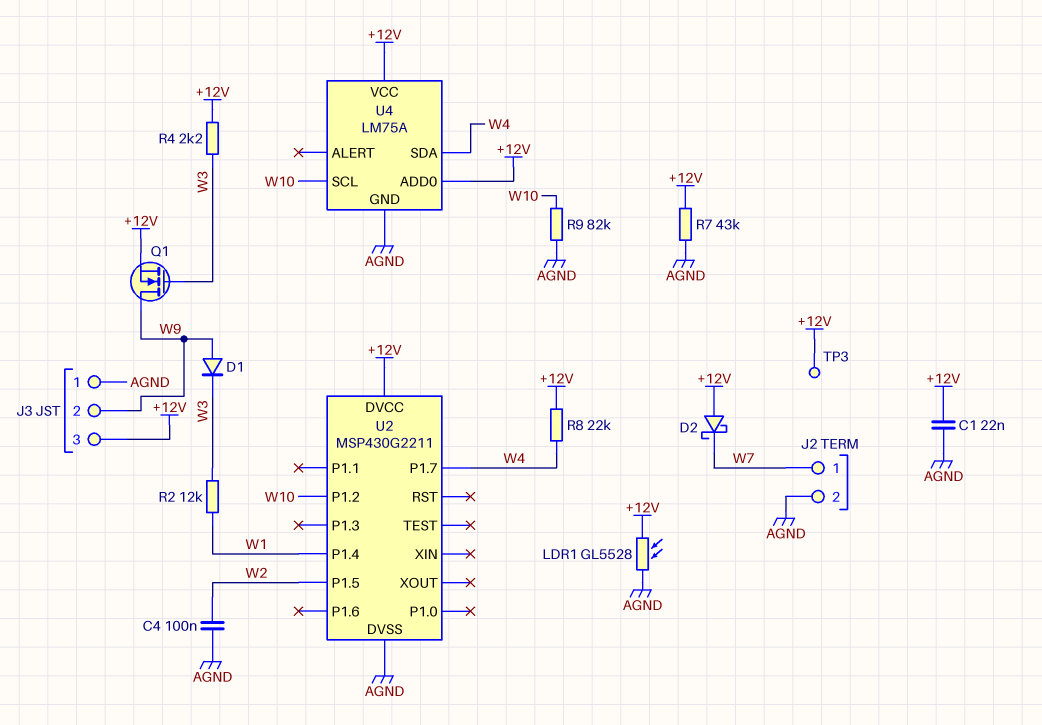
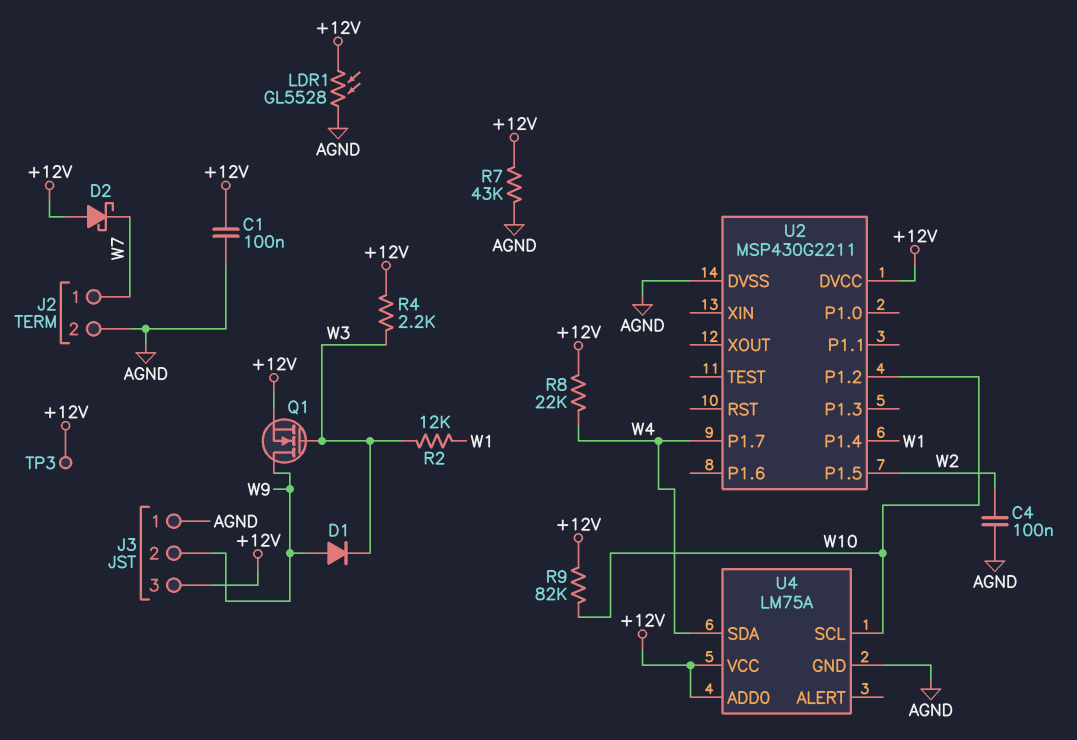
C1: 22nF (+12V, AGND) -> 100nF (+12V, AGND)
R9: 82k (AGND, W10) -> 82k (+12V, W10)

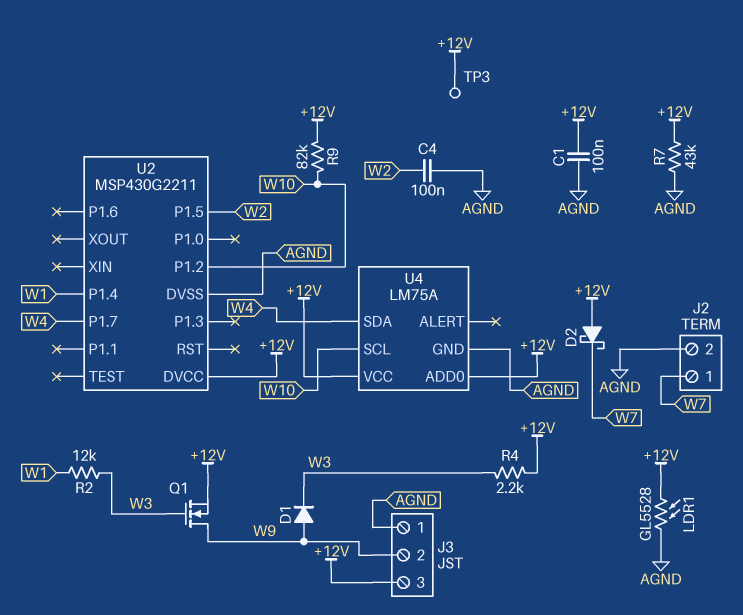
R8: 22k (+12V, W4) -> none

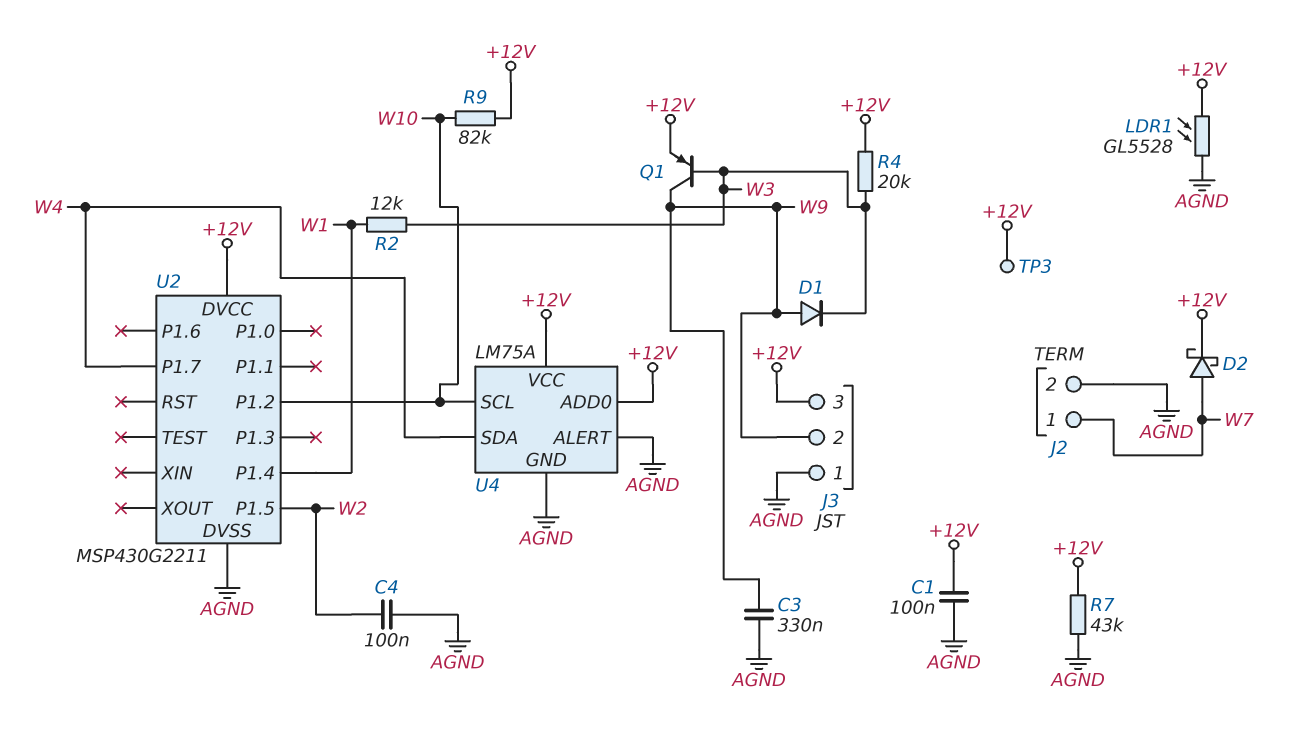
C3: none -> 330nF (AGND, W9)
D2: schottky (A +12V, K W7) -> schottky (A W7, K +12V)
Q1: NMOS (G W3, D W9, S +12V) -> PNP (B W3, C W9, E +12V)
R4: 2.2k (+12V, W3) -> 20k (+12V, W3)
U4 pin ALERT: none -> AGND

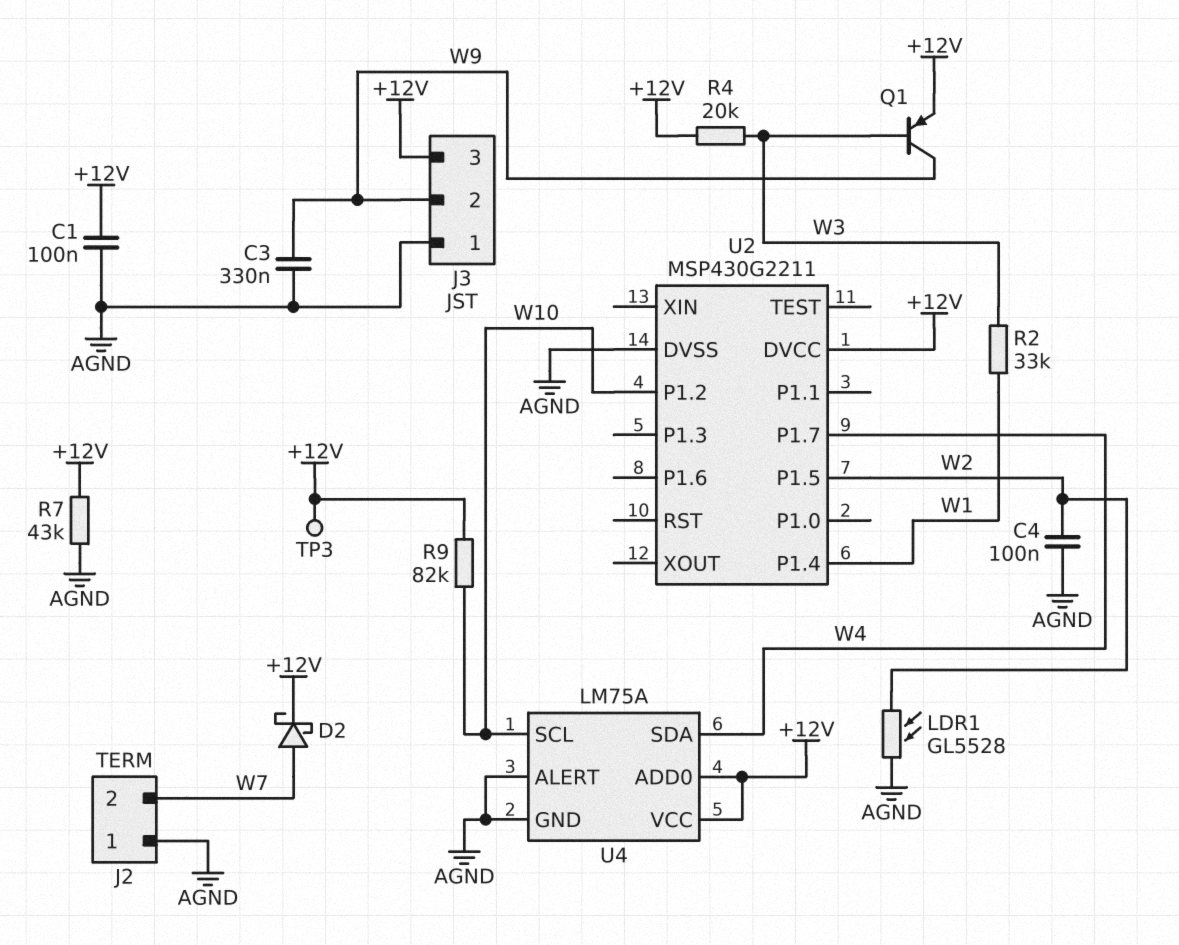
D1: diode (A W9, K W3) -> none
J2 pin 1: W7 -> AGND
J2 pin 2: AGND -> W7
LDR1: GL5528 (+12V, AGND) -> GL5528 (AGND, W2)
R2: 12k (W1, W3) -> 33k (W1, W3)

